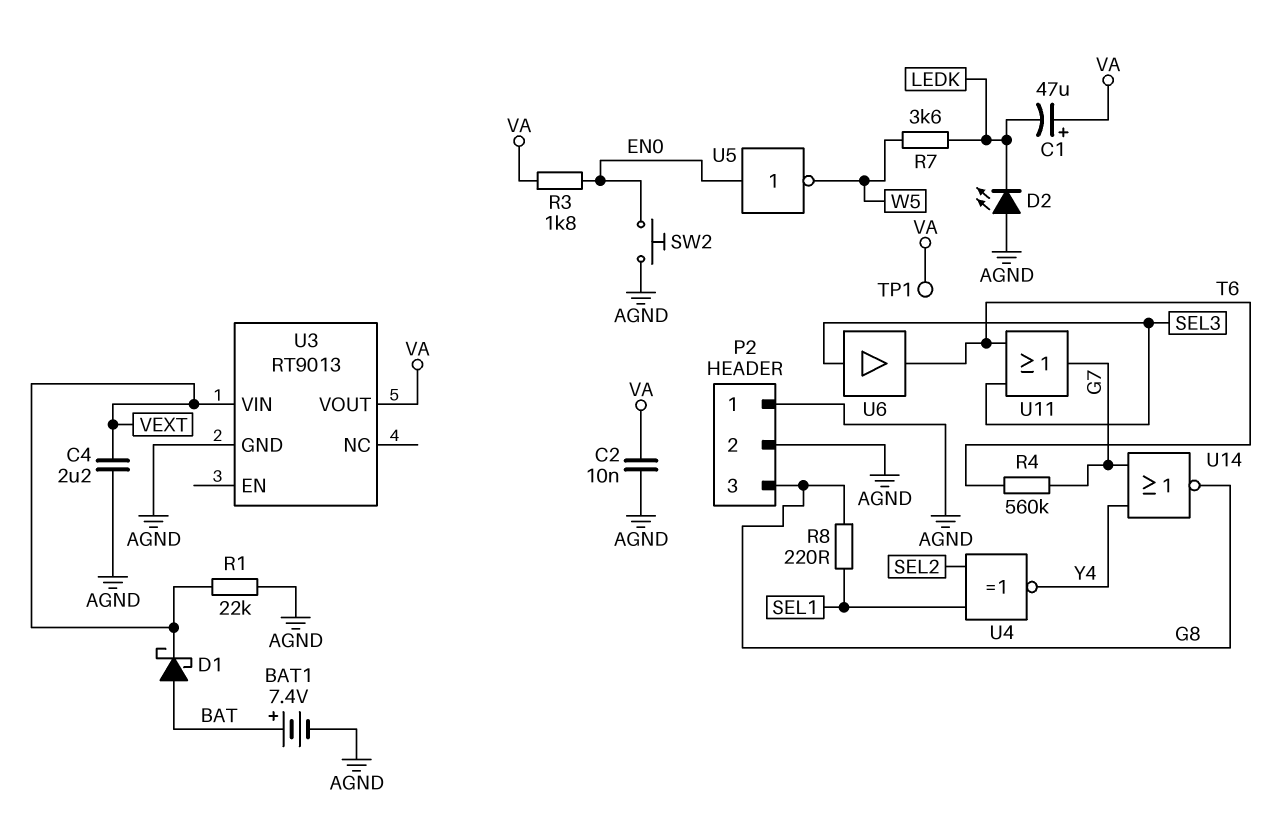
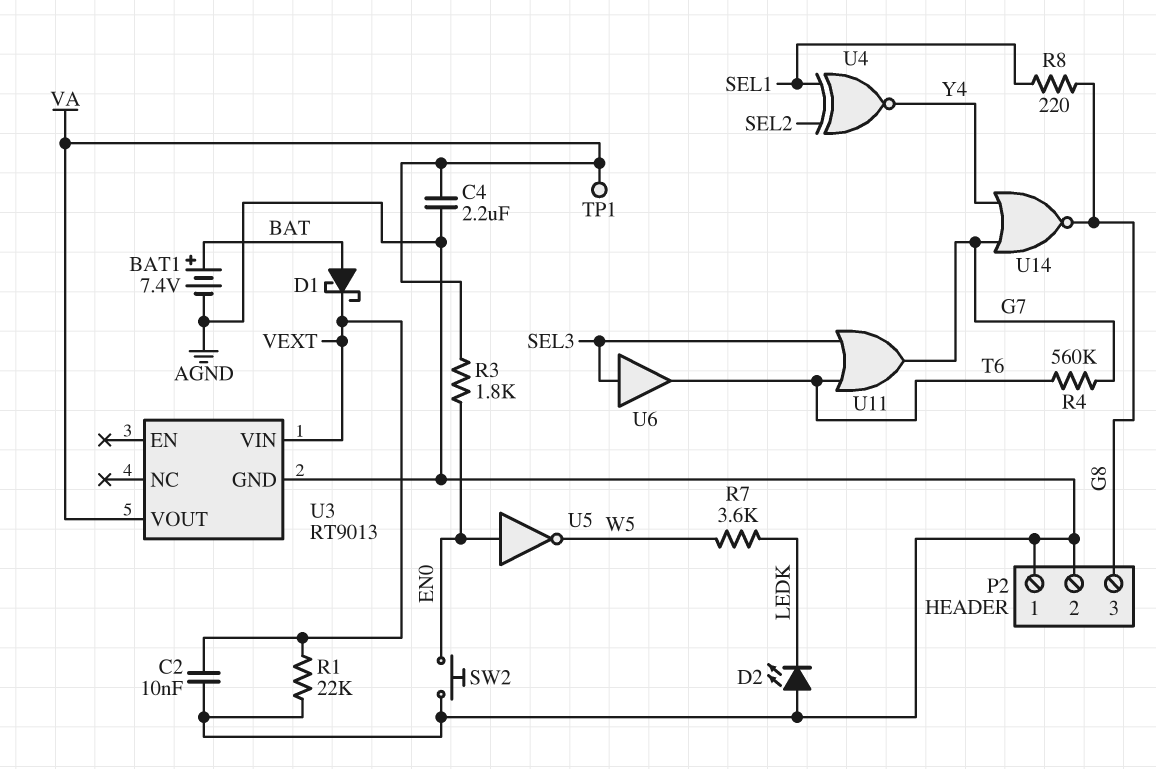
C1: 47uF (plus VA, minus LEDK) -> none
C2: 10nF (AGND, VA) -> 10nF (AGND, VEXT)
C4: 2.2uF (AGND, VEXT) -> 2.2uF (AGND, VA)

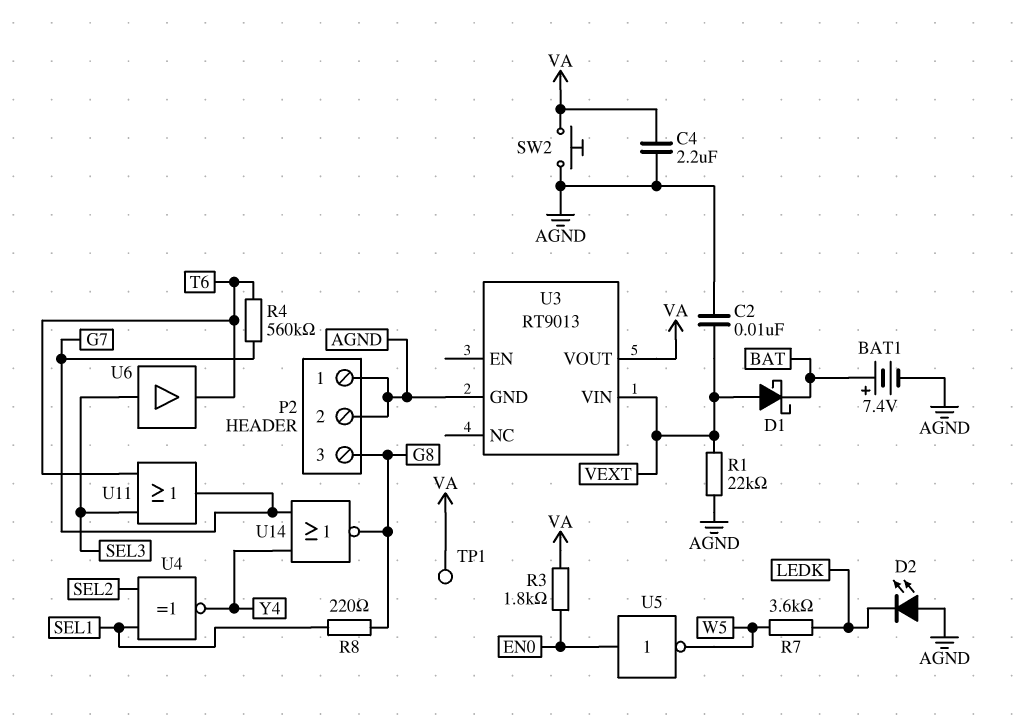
D1: schottky (A BAT, K VEXT) -> schottky (A VEXT, K BAT)
SW2: button (AGND, EN0) -> button (AGND, VA)

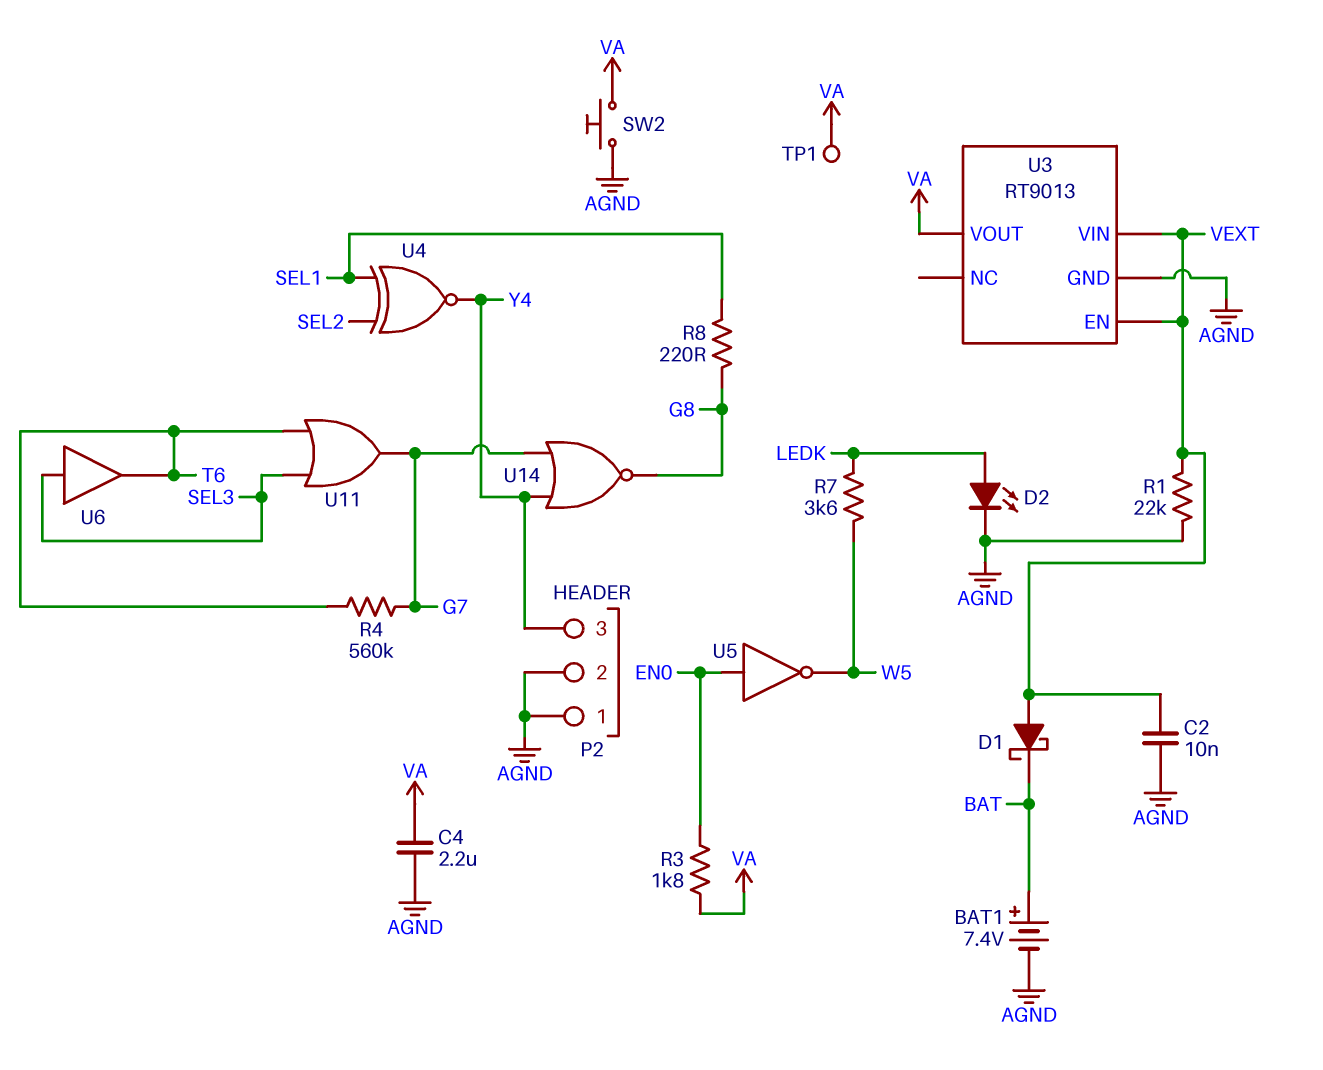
D2: LED (A AGND, K LEDK) -> LED (A LEDK, K AGND)
P2 pin 3: G8 -> Y4
U3 pin EN: none -> VEXT

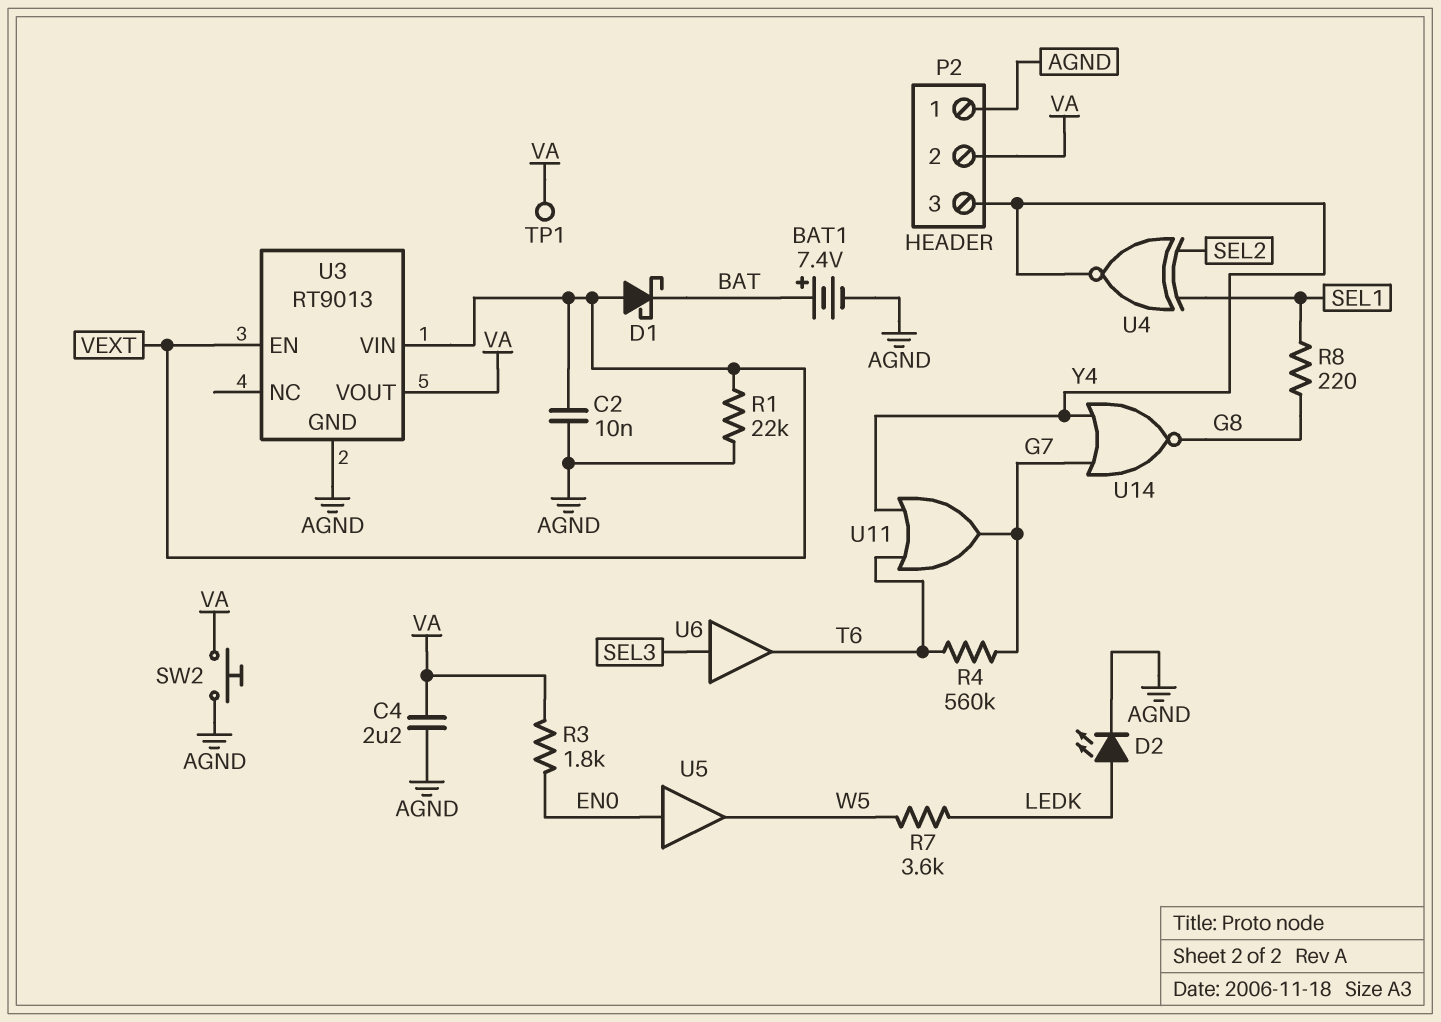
P2 pin 2: AGND -> VA
U5: NOT (in EN0, out W5) -> buffer (in EN0, out W5)
U11: OR (in SEL3, in T6, out G7) -> OR (in T6, in Y4, out G7)

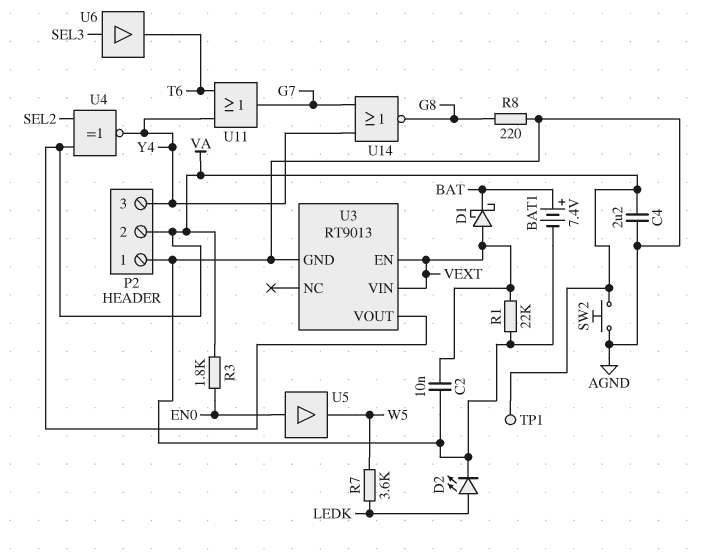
R4: 560k (G7, T6) -> none
R8: 220 (G8, SEL1) -> 220 (AGND, G8)
U4: XNOR (in SEL1, in SEL2, out Y4) -> XNOR (in SEL2, in VA, out Y4)

